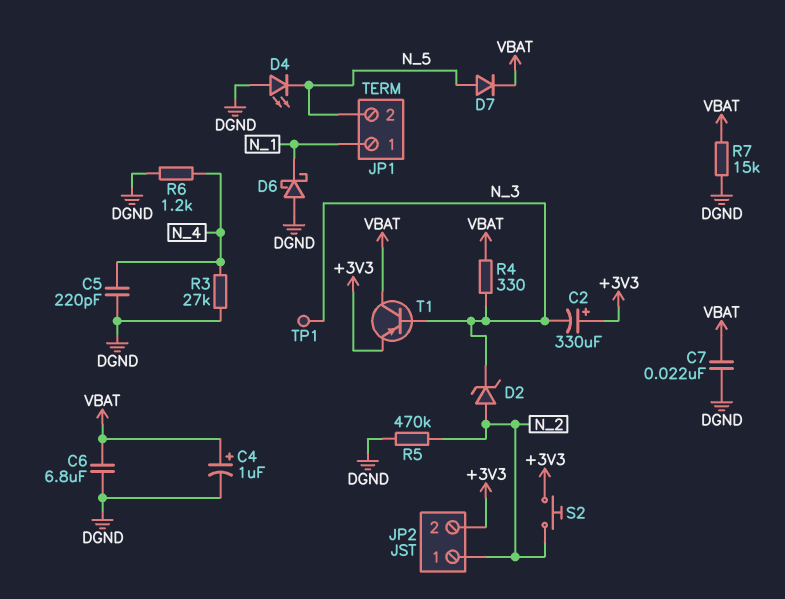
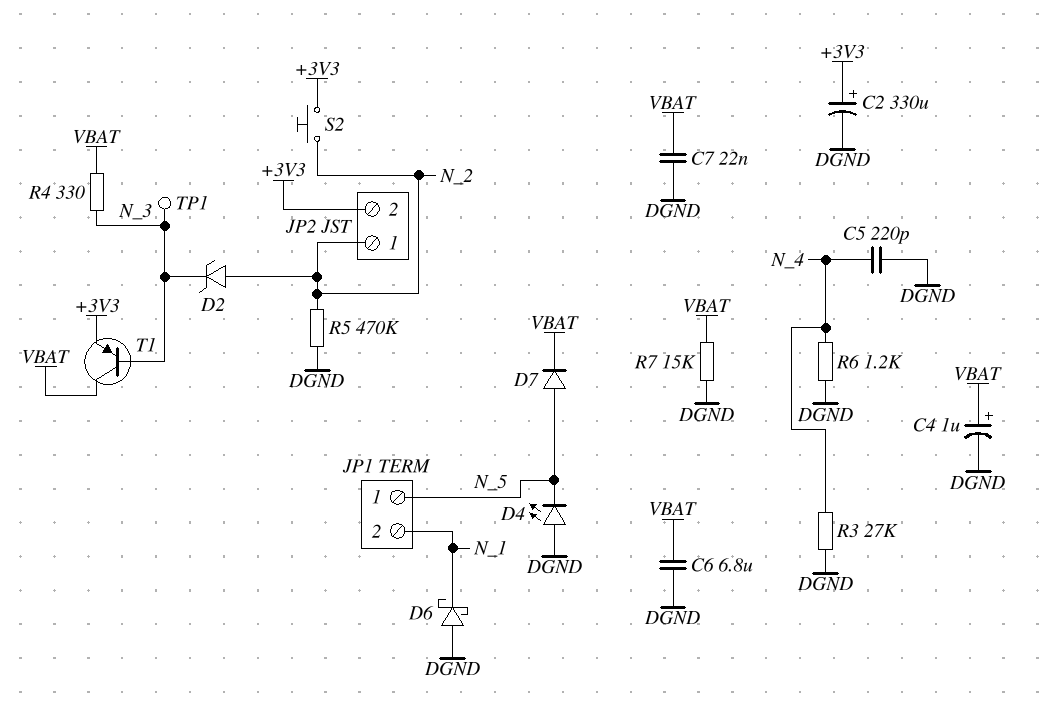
C2: 330uF (plus +3V3, minus N_3) -> 330uF (plus +3V3, minus DGND)
JP1 pin 1: N_1 -> N_5
JP1 pin 2: N_5 -> N_1

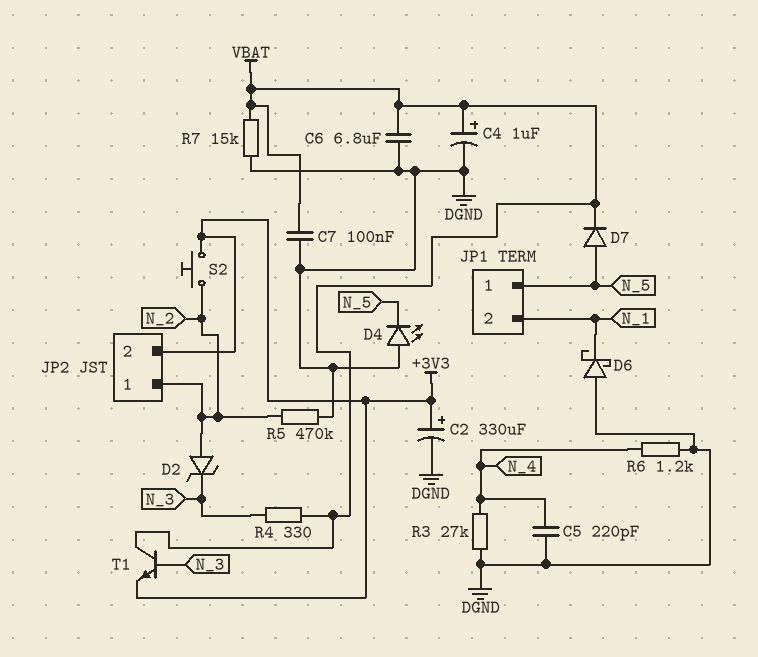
C7: 22nF (DGND, VBAT) -> 100nF (DGND, VBAT)
T1: PNP (B N_3, C VBAT, E +3V3) -> NPN (B N_3, C VBAT, E +3V3)
TP1: test point (N_3) -> none

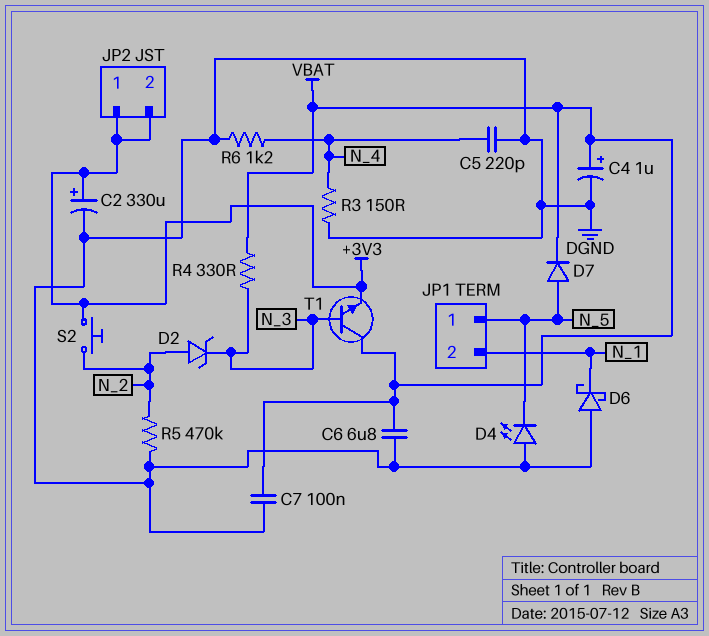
JP2 pin 1: N_2 -> +3V3
R3: 27k (DGND, N_4) -> 150 (DGND, N_4)
R7: 15k (DGND, VBAT) -> none

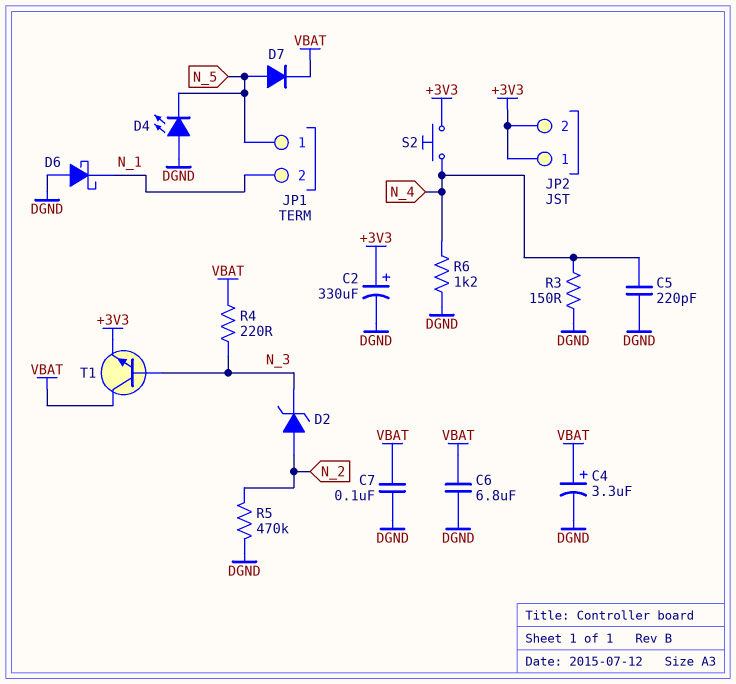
C4: 1uF (plus VBAT, minus DGND) -> 3.3uF (plus VBAT, minus DGND)
R4: 330 (N_3, VBAT) -> 220 (N_3, VBAT)
S2: button (+3V3, N_2) -> button (+3V3, N_4)

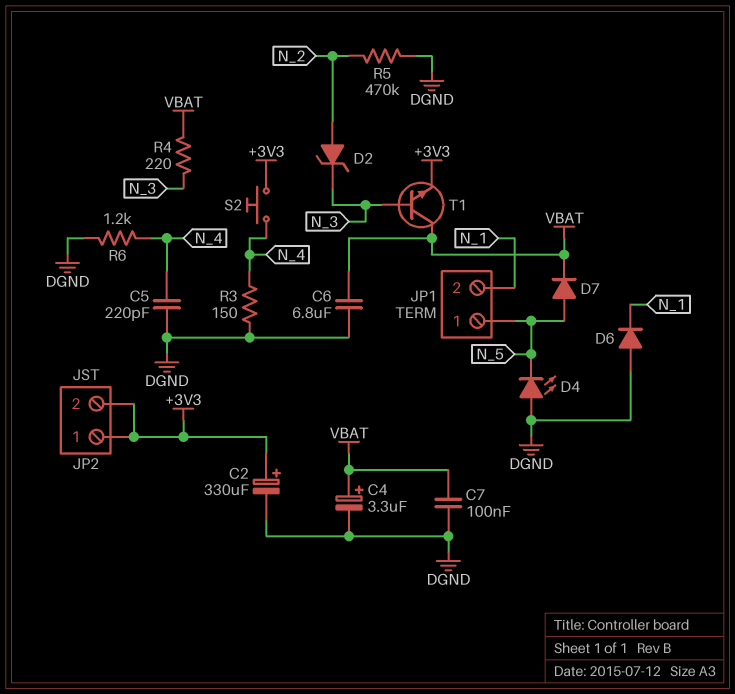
D6: schottky (A DGND, K N_1) -> diode (A DGND, K N_1)

